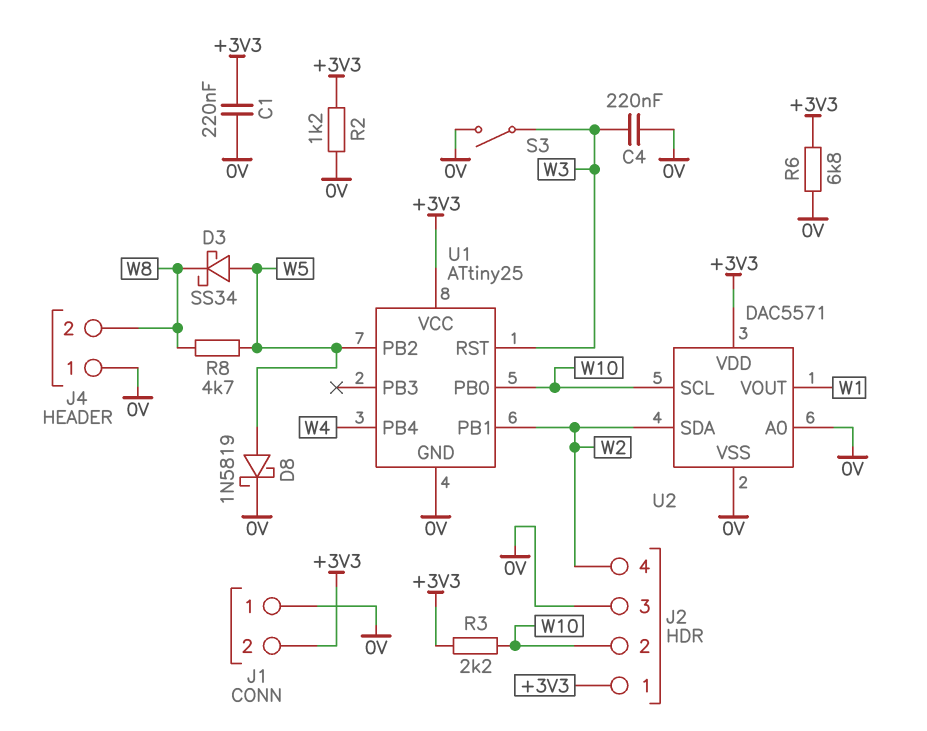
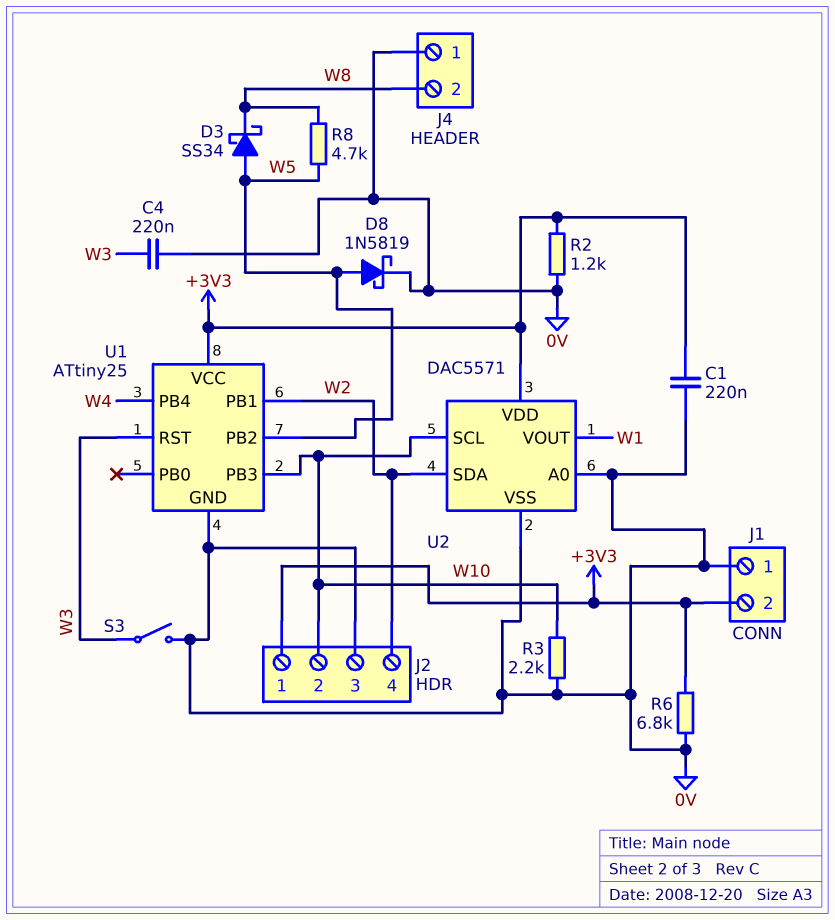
R3: 2.2k (+3V3, W10) -> 2.2k (0V, W10)
U1 pin PB0: W10 -> none
U1 pin PB3: none -> W10

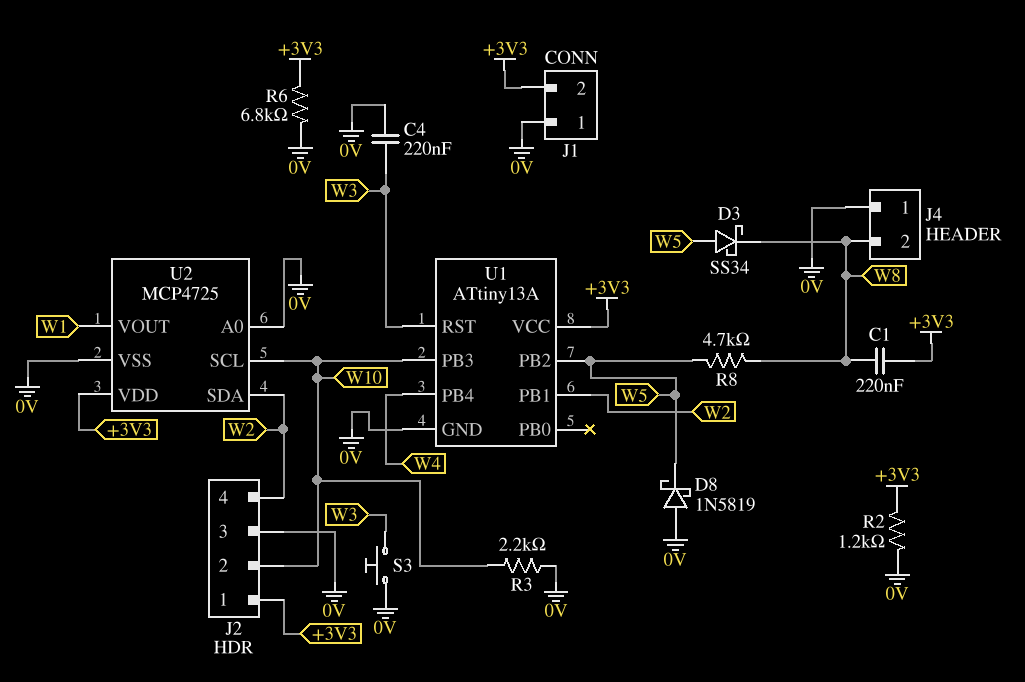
C1: 220nF (+3V3, 0V) -> 220nF (+3V3, W8)
D8: schottky 1N5819 (A W5, K 0V) -> schottky 1N5819 (A 0V, K W5)
S3: switch (0V, W3) -> button (0V, W3)
U1: ATtiny25 -> ATtiny13A
U2: DAC5571 -> MCP4725

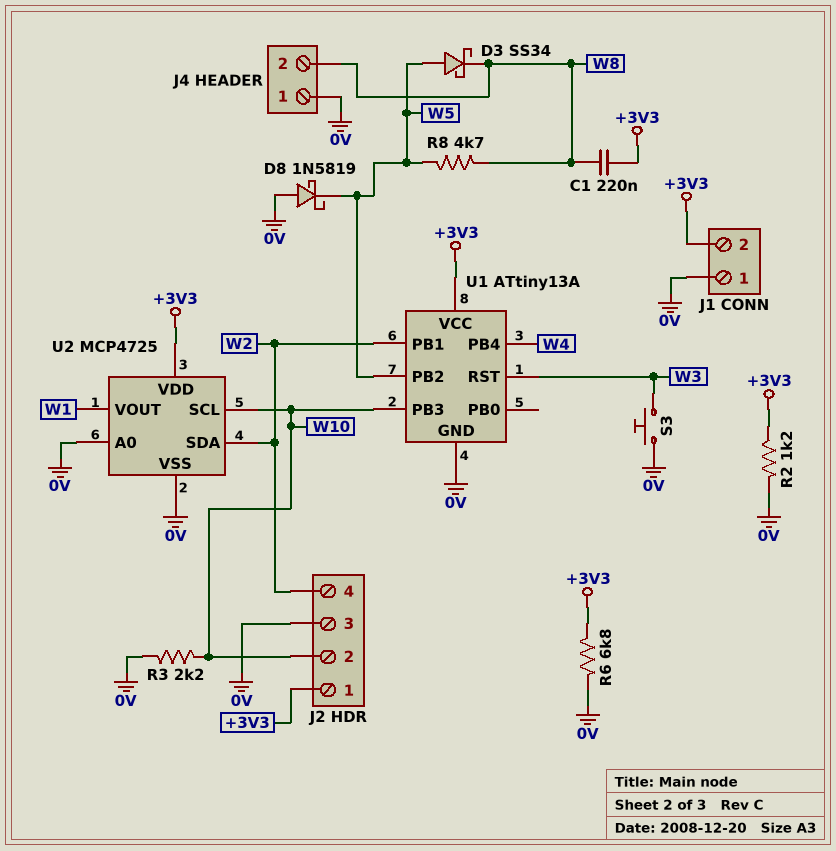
C4: 220nF (0V, W3) -> none

